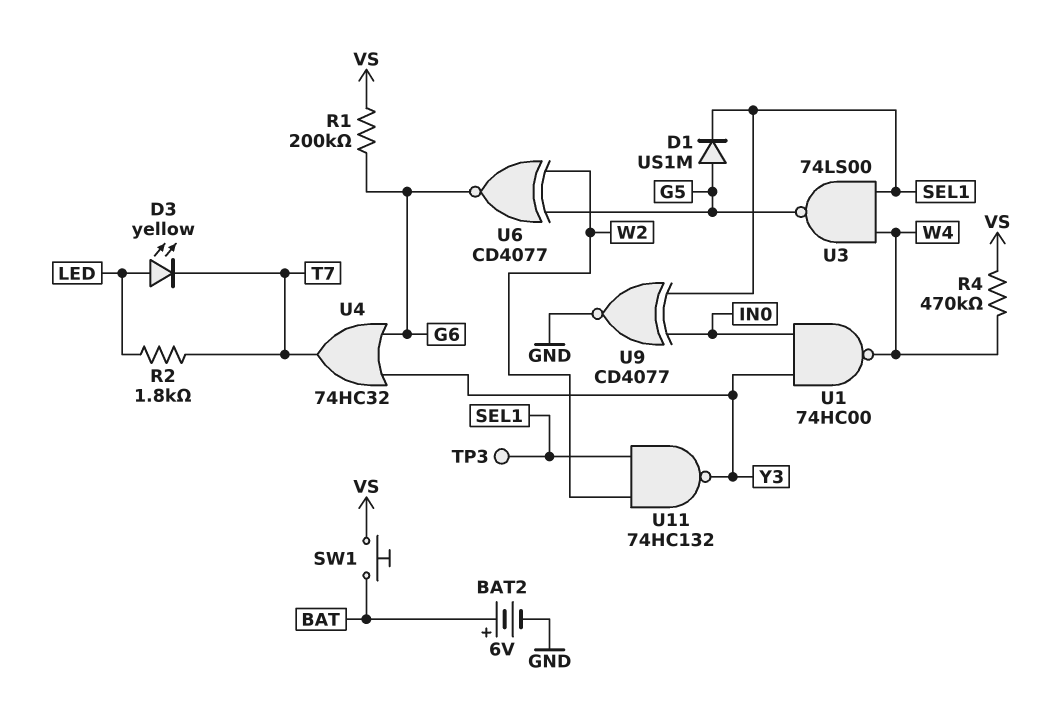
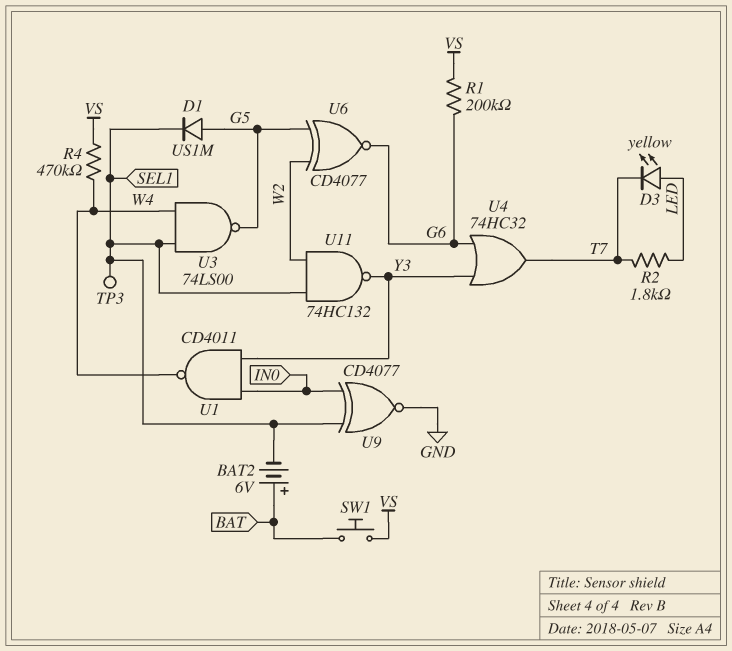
BAT2: 6V (plus BAT, minus GND) -> 6V (plus BAT, minus SEL1)
U1: NAND 74HC00 (in IN0, in Y3, out W4) -> NAND CD4011 (in IN0, in Y3, out W4)

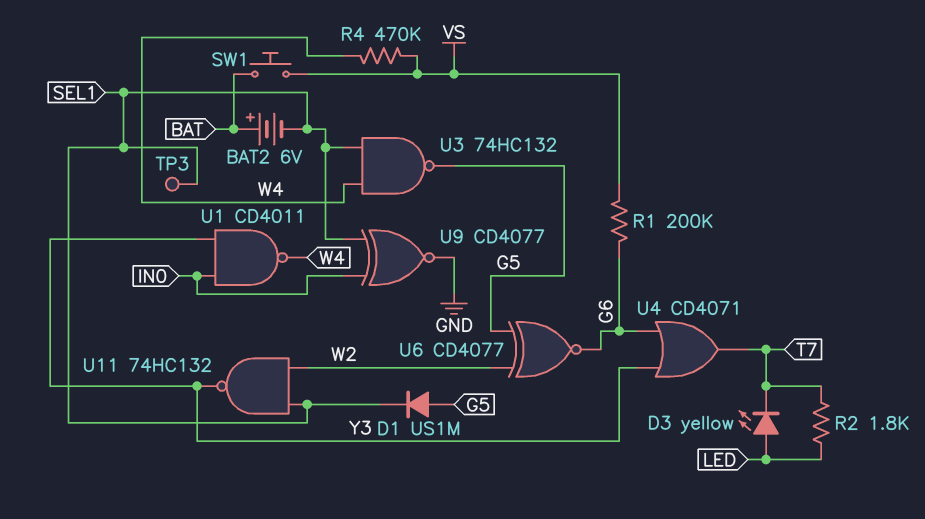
U3: NAND 74LS00 (in SEL1, in W4, out G5) -> NAND 74HC132 (in SEL1, in W4, out G5)
U4: OR 74HC32 (in G6, in Y3, out T7) -> OR CD4071 (in G6, in Y3, out T7)

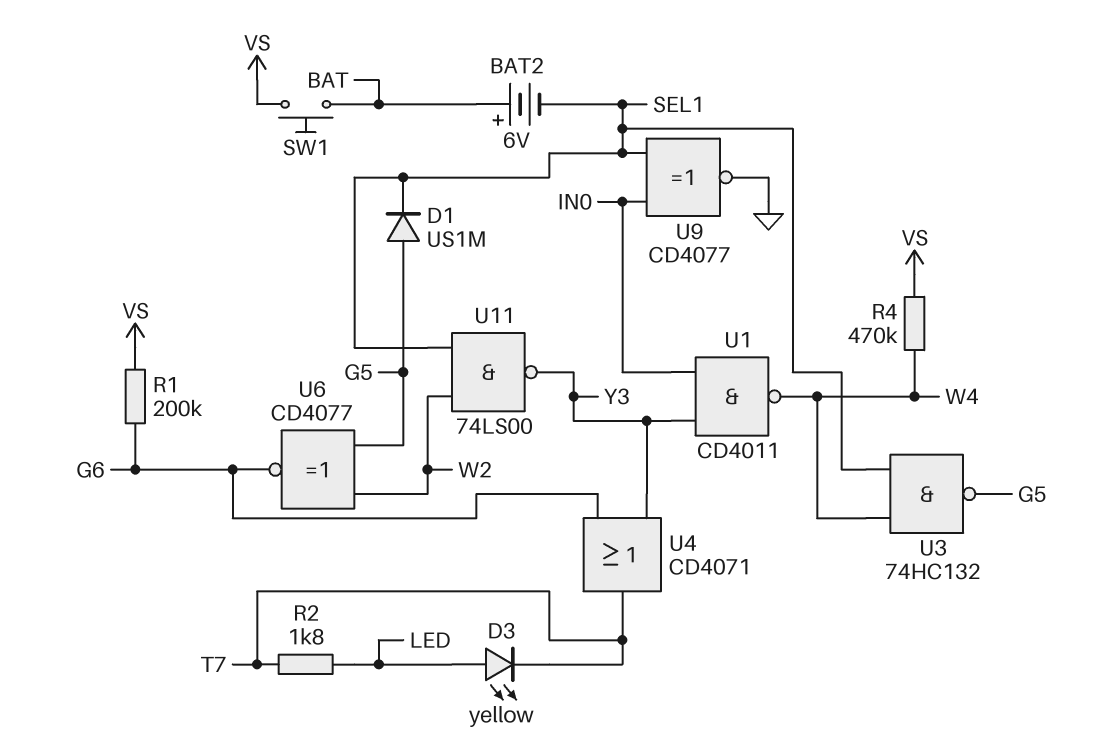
TP3: test point (SEL1) -> none
U11: NAND 74HC132 (in SEL1, in W2, out Y3) -> NAND 74LS00 (in SEL1, in W2, out Y3)

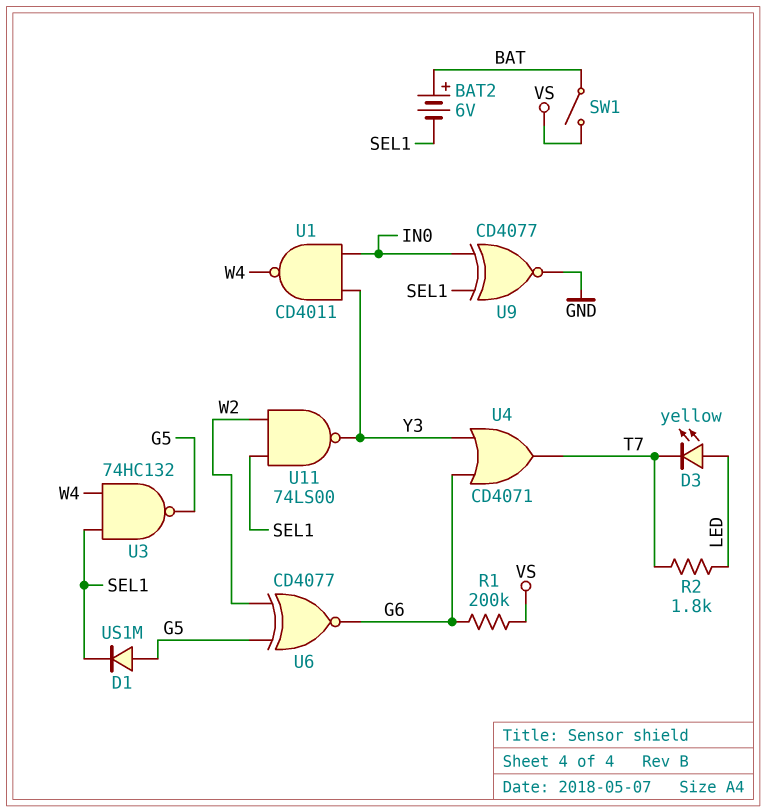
R4: 470k (VS, W4) -> none
SW1: button (BAT, VS) -> switch (BAT, VS)

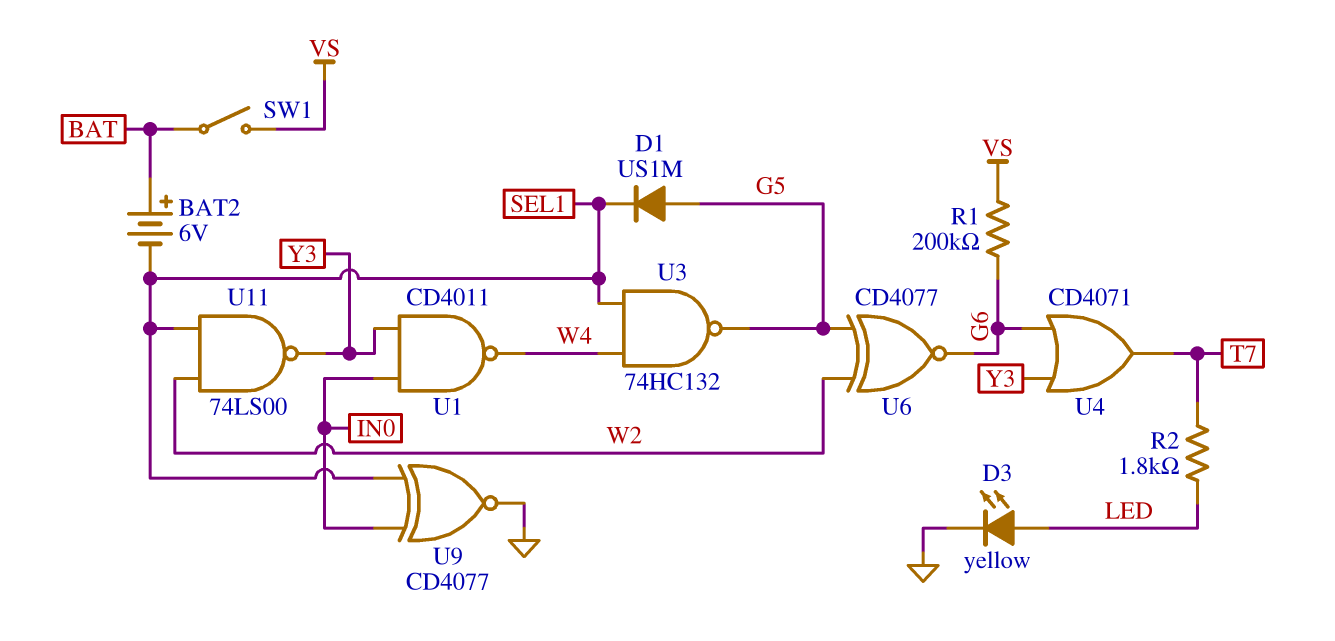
D3: LED yellow (A LED, K T7) -> LED yellow (A LED, K GND)

